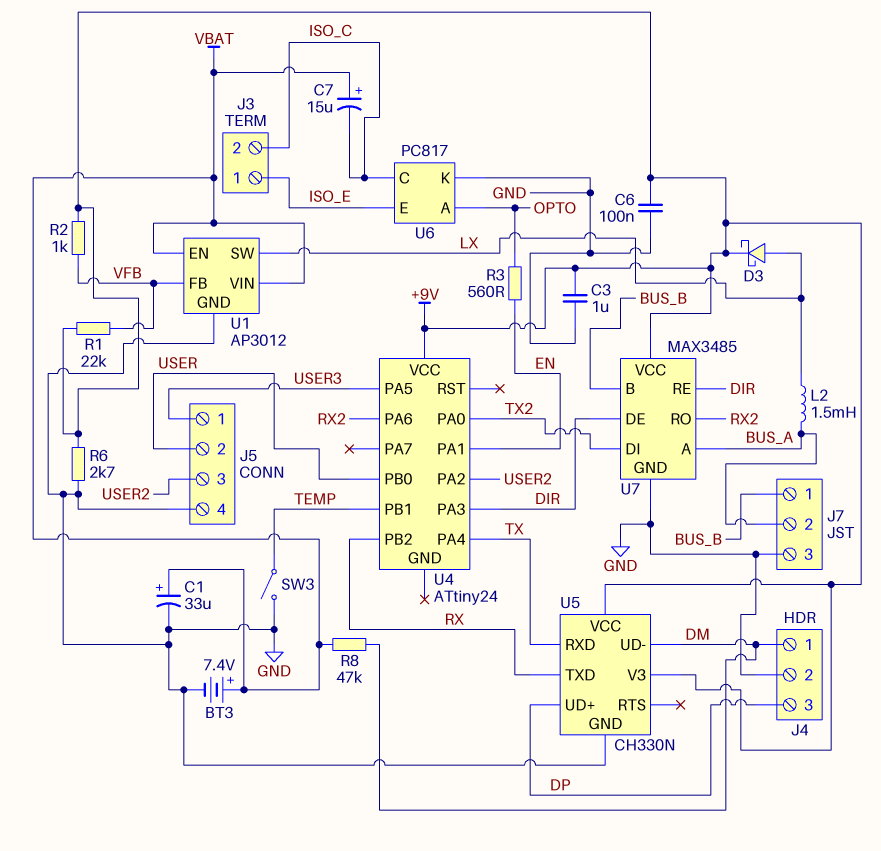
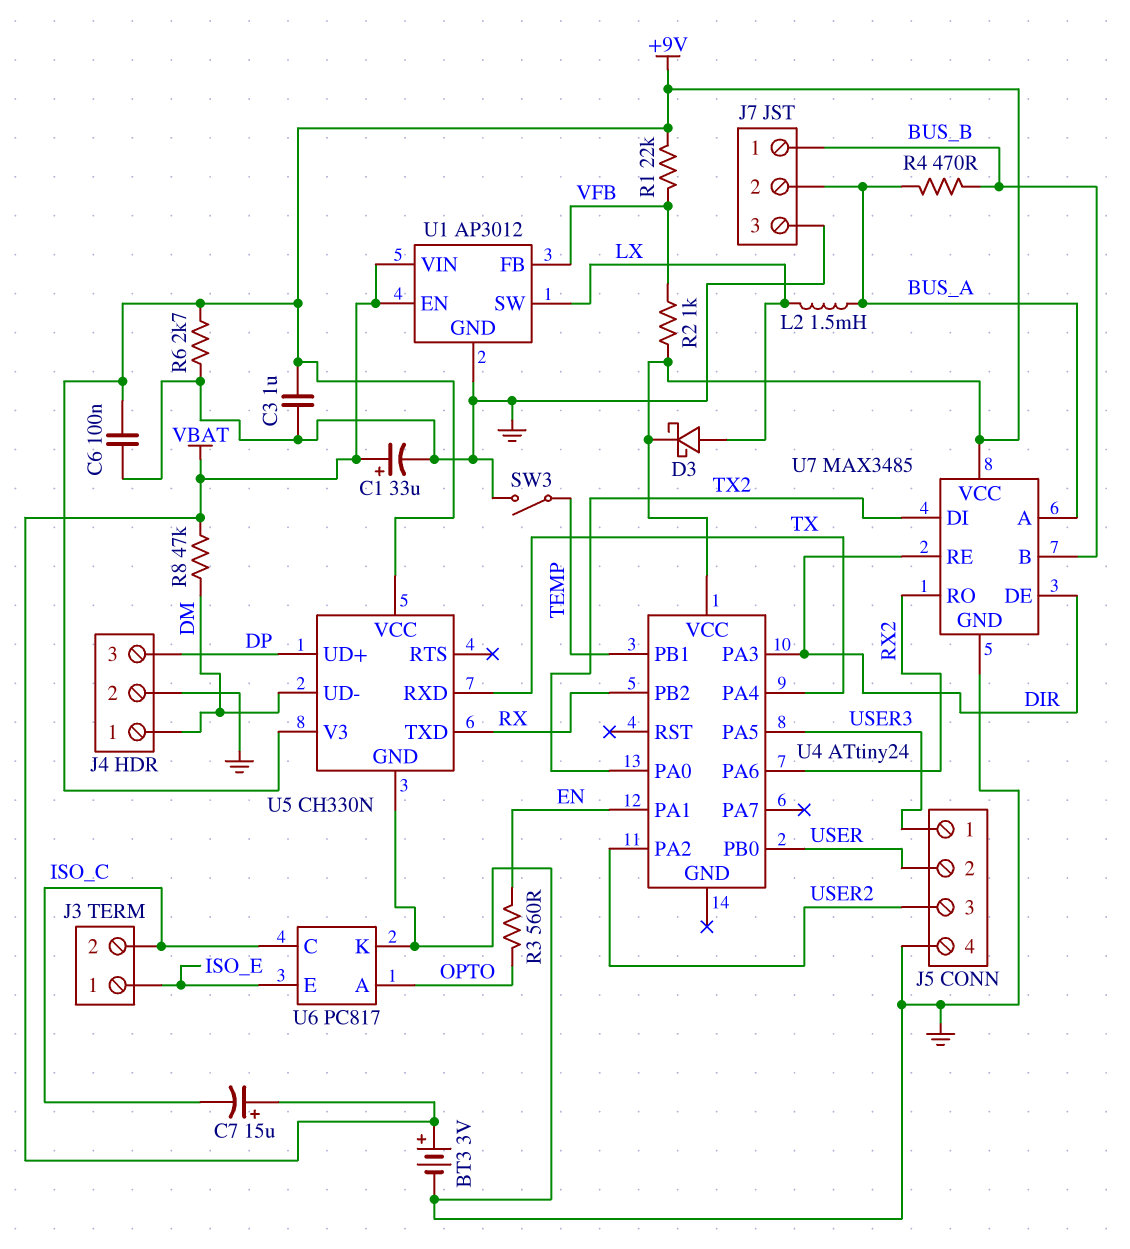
BT3: 7.4V (plus VBAT, minus GND) -> 3V (plus VBAT, minus GND)
R4: none -> 470 (BUS_A, BUS_B)

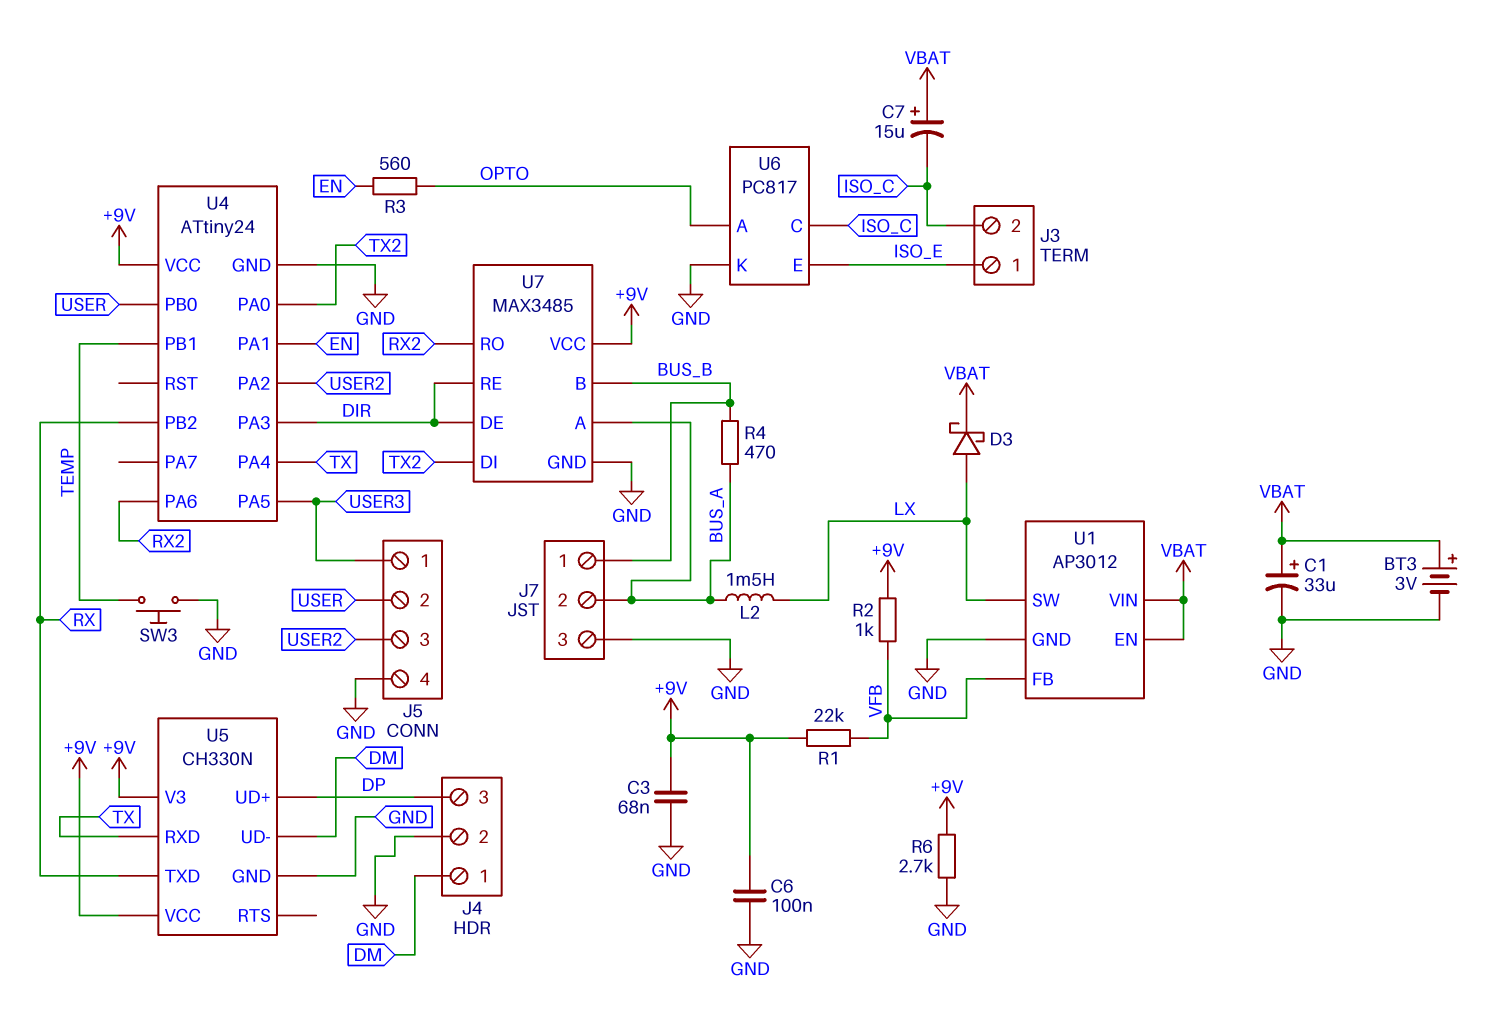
C3: 1uF (+9V, GND) -> 68nF (+9V, GND)
D3: schottky (A LX, K +9V) -> schottky (A LX, K VBAT)
R8: 47k (DM, VBAT) -> none
SW3: switch (GND, TEMP) -> button (GND, TEMP)
U4 pin GND: none -> GND

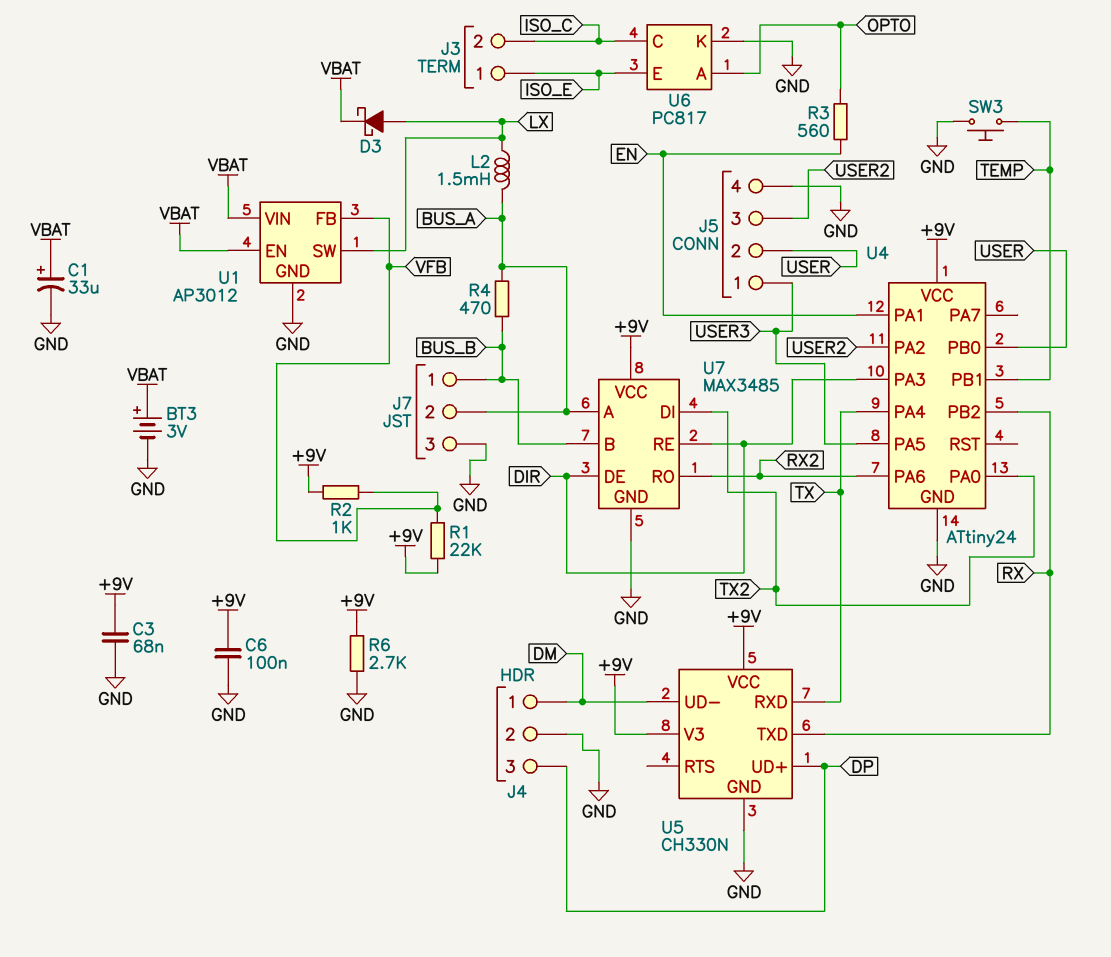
C7: 15uF (plus VBAT, minus ISO_C) -> none

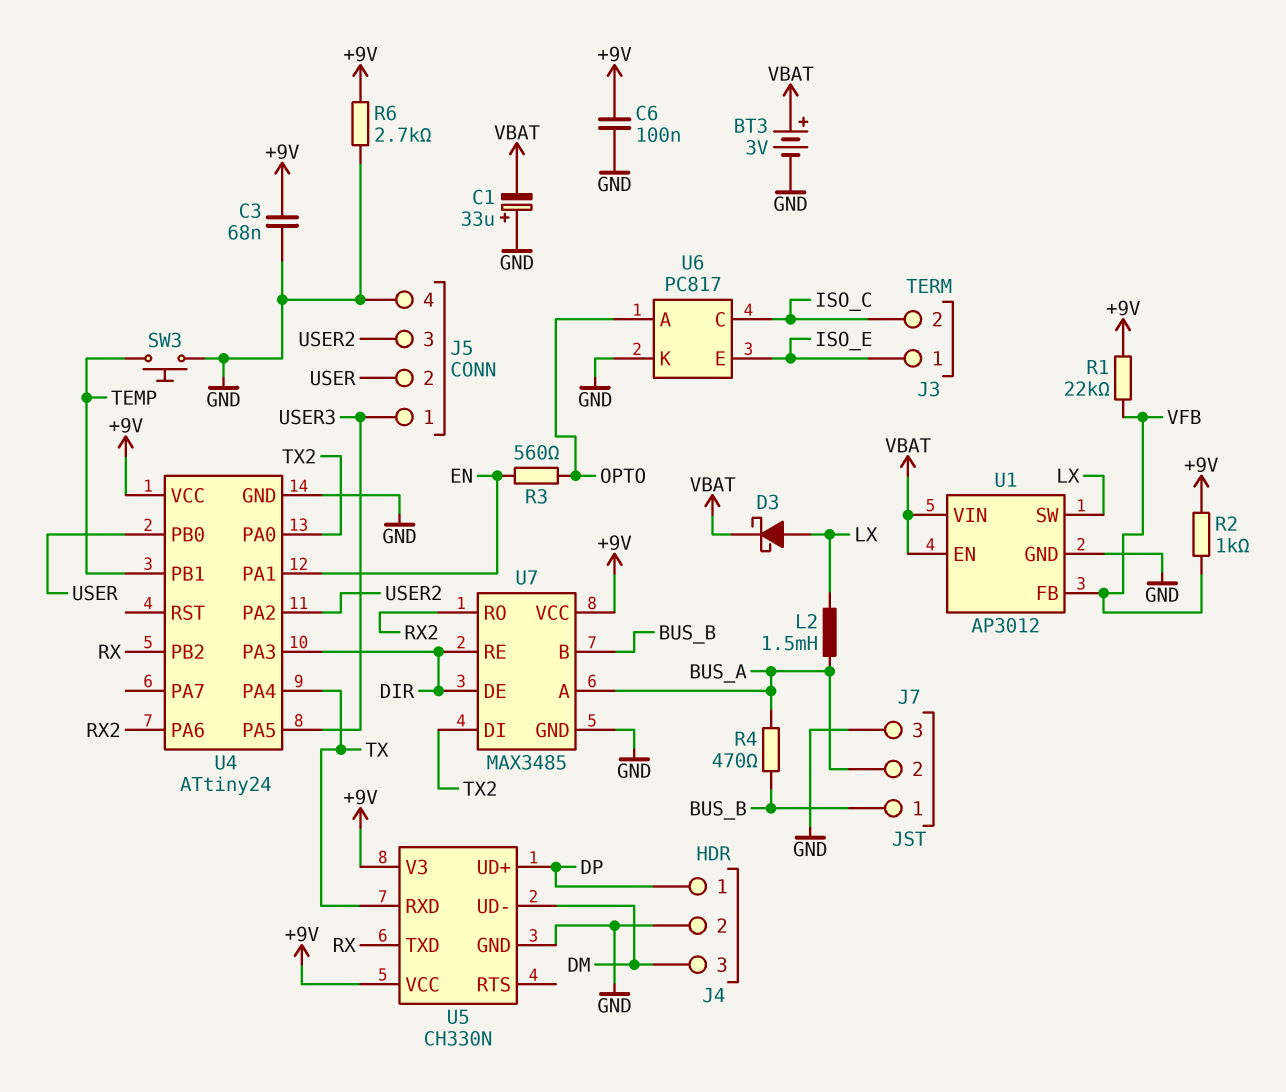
C1: 33uF (plus VBAT, minus GND) -> 33uF (plus GND, minus VBAT)
J4 pin 1: DM -> DP
J4 pin 3: DP -> DM

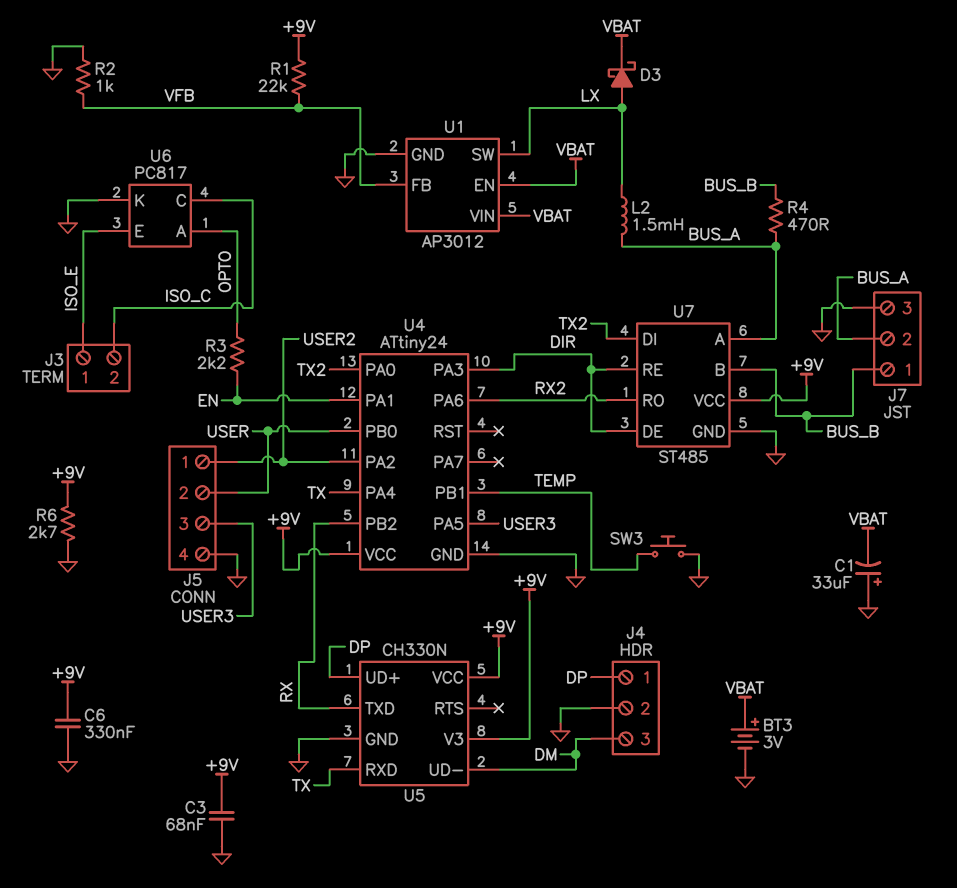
C6: 100nF (+9V, GND) -> 330nF (+9V, GND)
J5 pin 1: USER3 -> USER2
J5 pin 3: USER2 -> USER3
R2: 1k (+9V, VFB) -> 1k (GND, VFB)
R3: 560 (EN, OPTO) -> 2.2k (EN, OPTO)
U7: MAX3485 -> ST485

